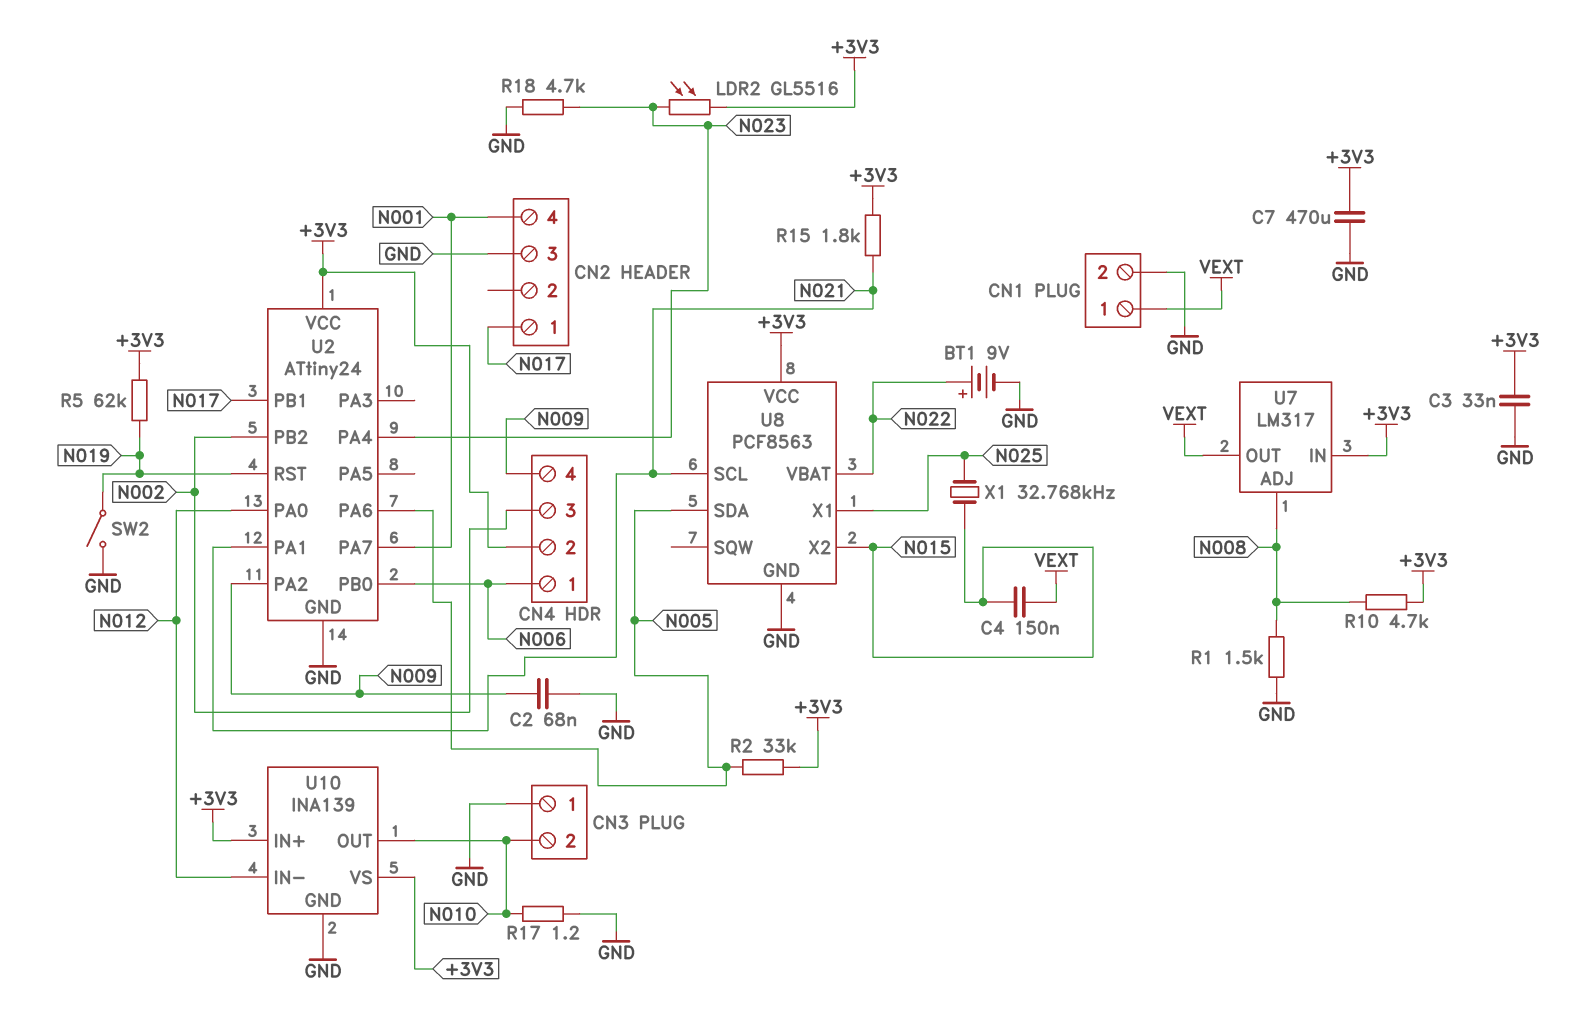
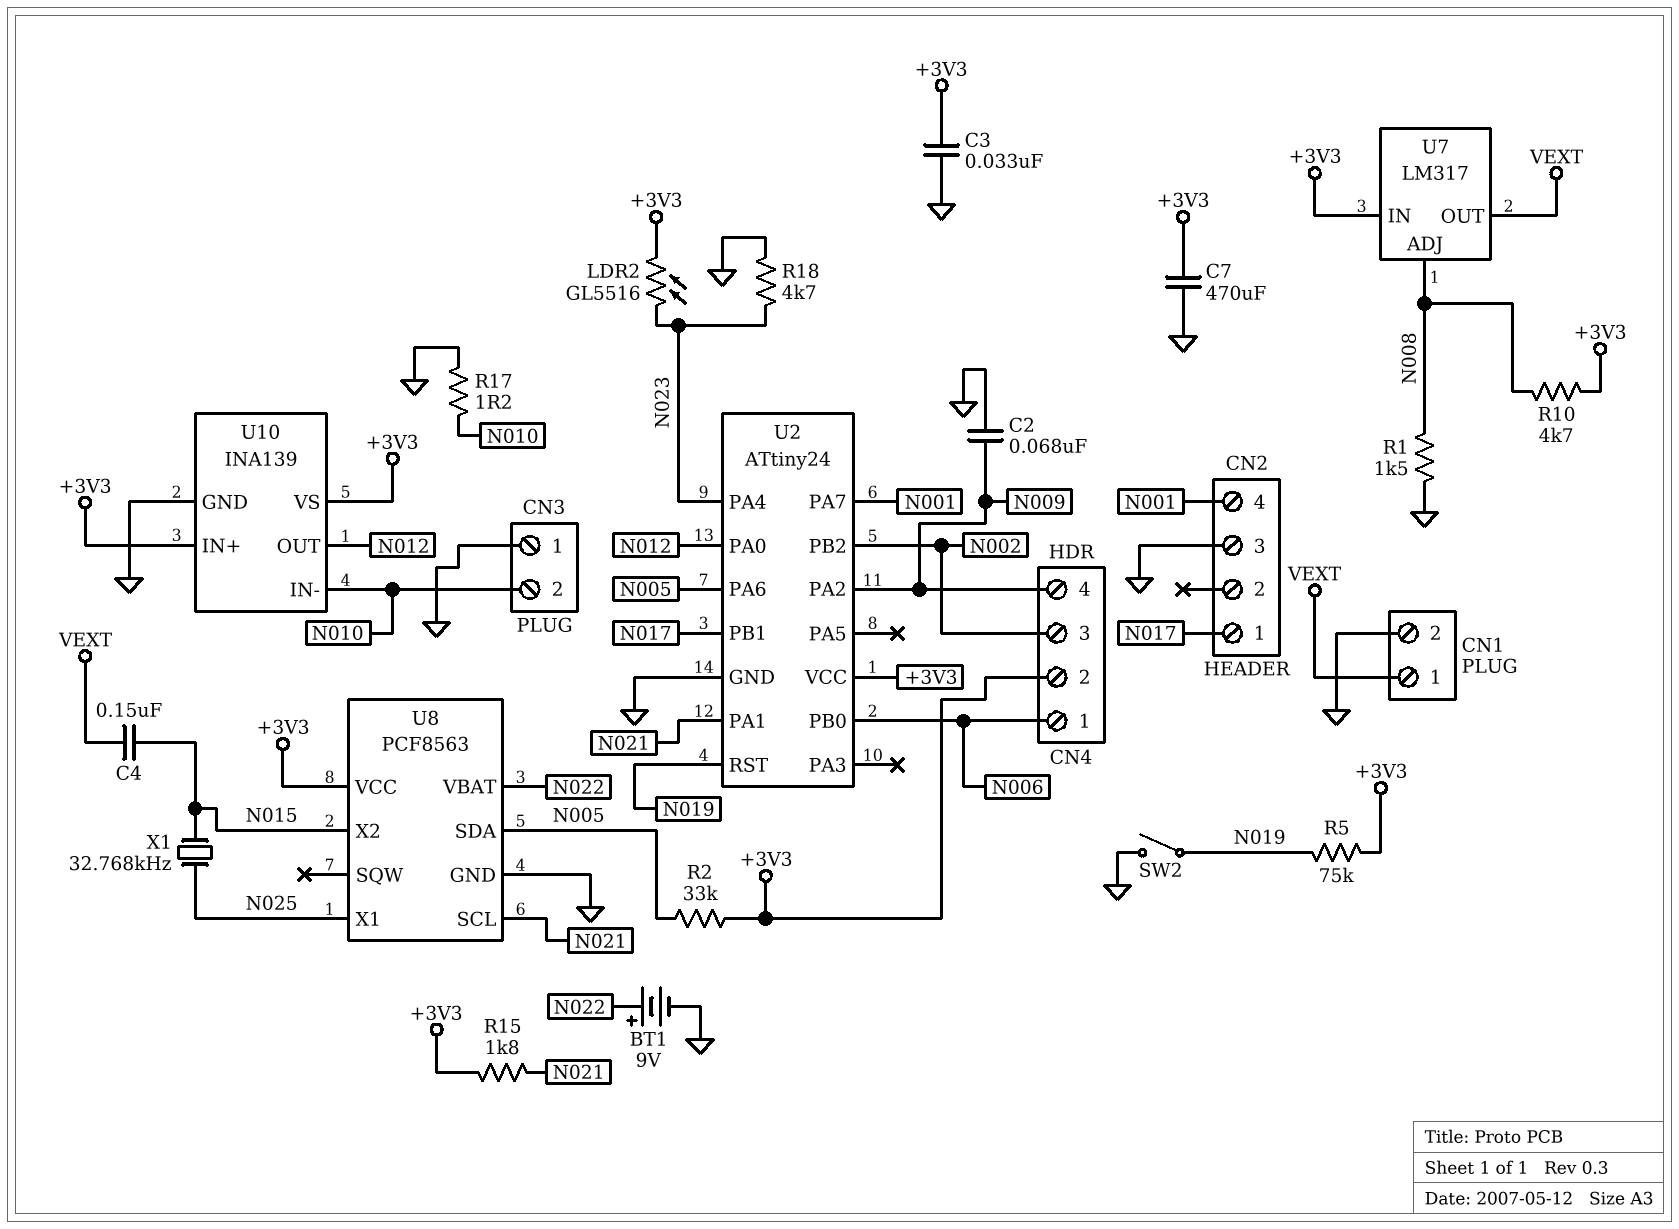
R5: 62k (+3V3, N019) -> 75k (+3V3, N019)
U10 pin IN-: N012 -> N010
U10 pin OUT: N010 -> N012

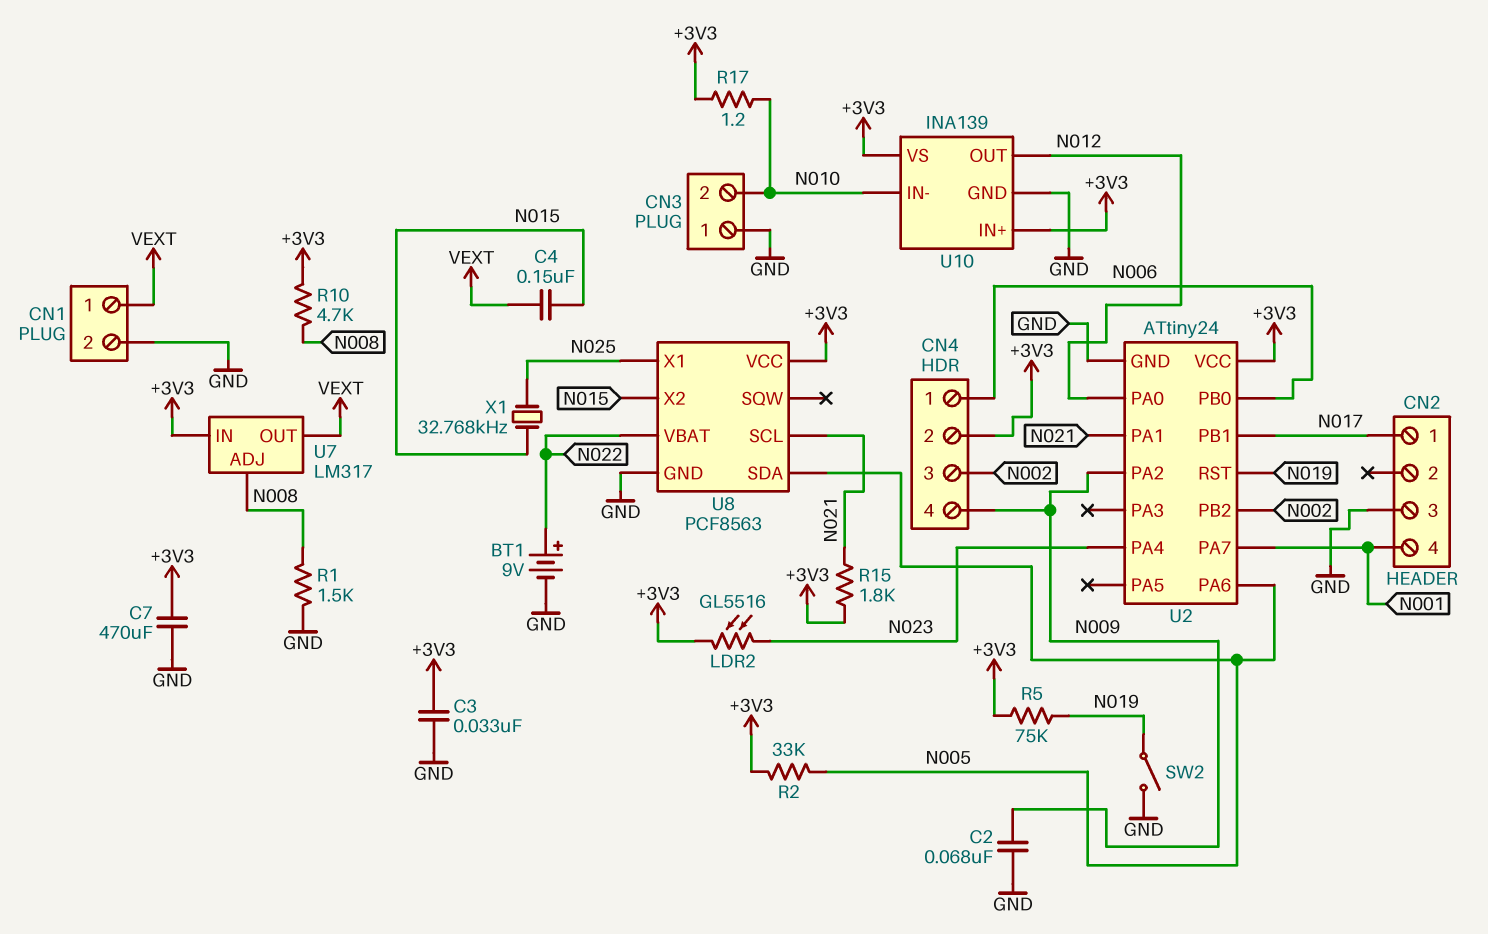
R17: 1.2 (GND, N010) -> 1.2 (+3V3, N010)
R18: 4.7k (GND, N023) -> none

